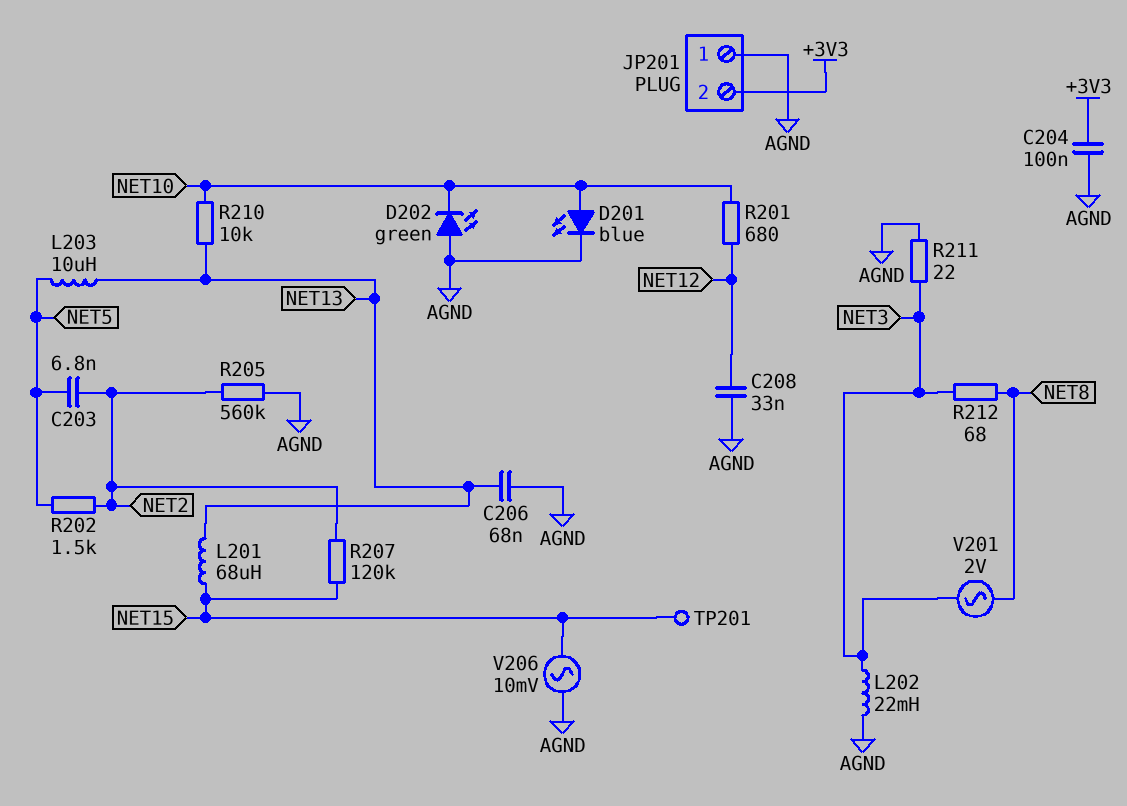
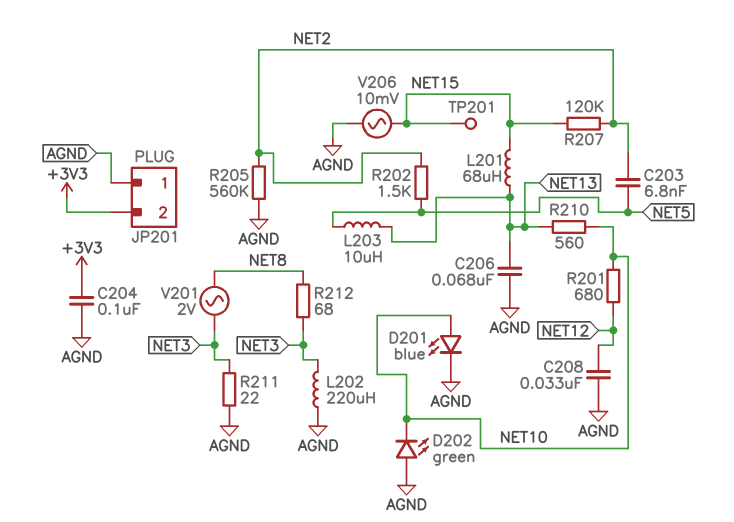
L202: 22mH (AGND, NET3) -> 220uH (AGND, NET3)
R210: 10k (NET10, NET13) -> 560 (NET10, NET13)

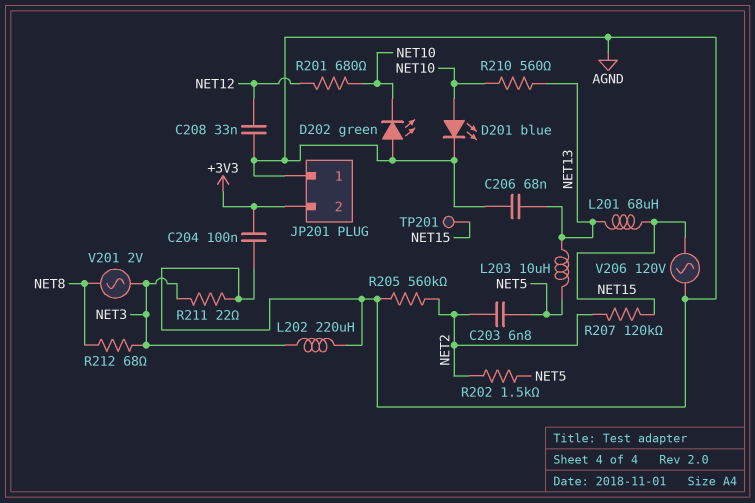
V206: AC 10mV (AGND, NET15) -> AC 120V (AGND, NET15)

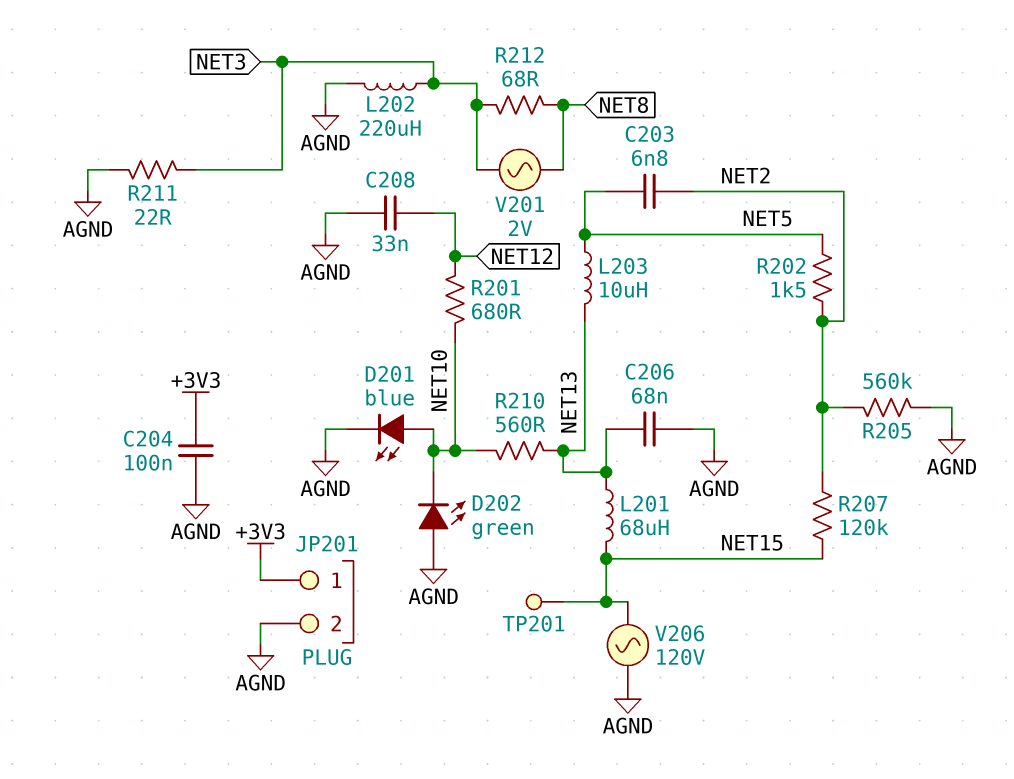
JP201 pin 1: AGND -> +3V3
JP201 pin 2: +3V3 -> AGND

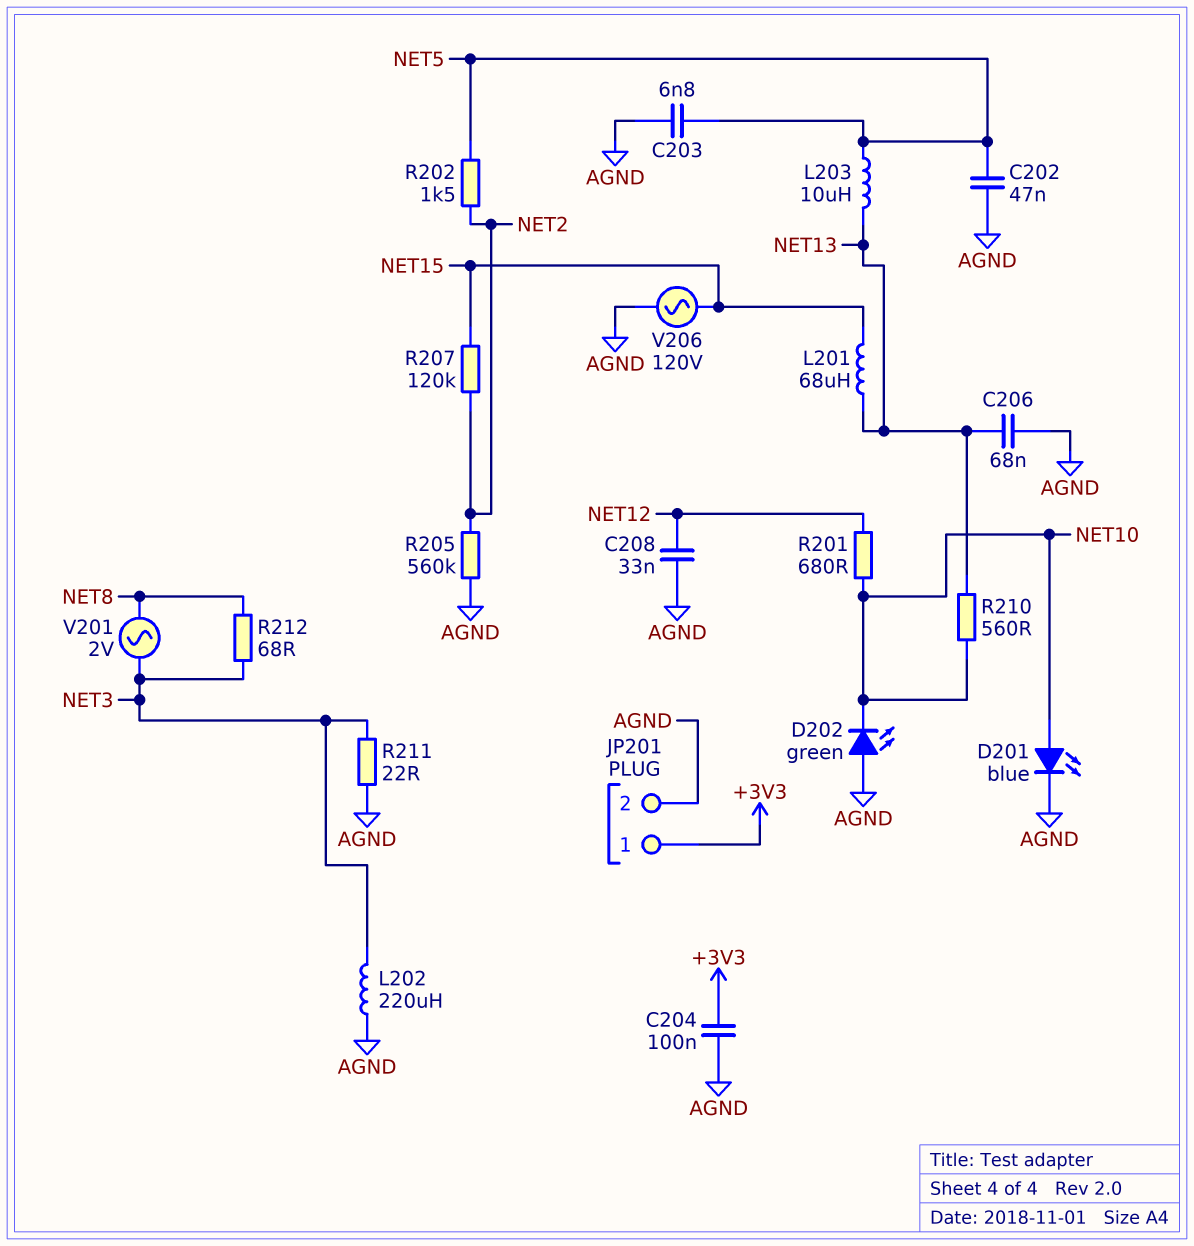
C202: none -> 47nF (AGND, NET5)
C203: 6.8nF (NET2, NET5) -> 6.8nF (AGND, NET5)
TP201: test point (NET15) -> none

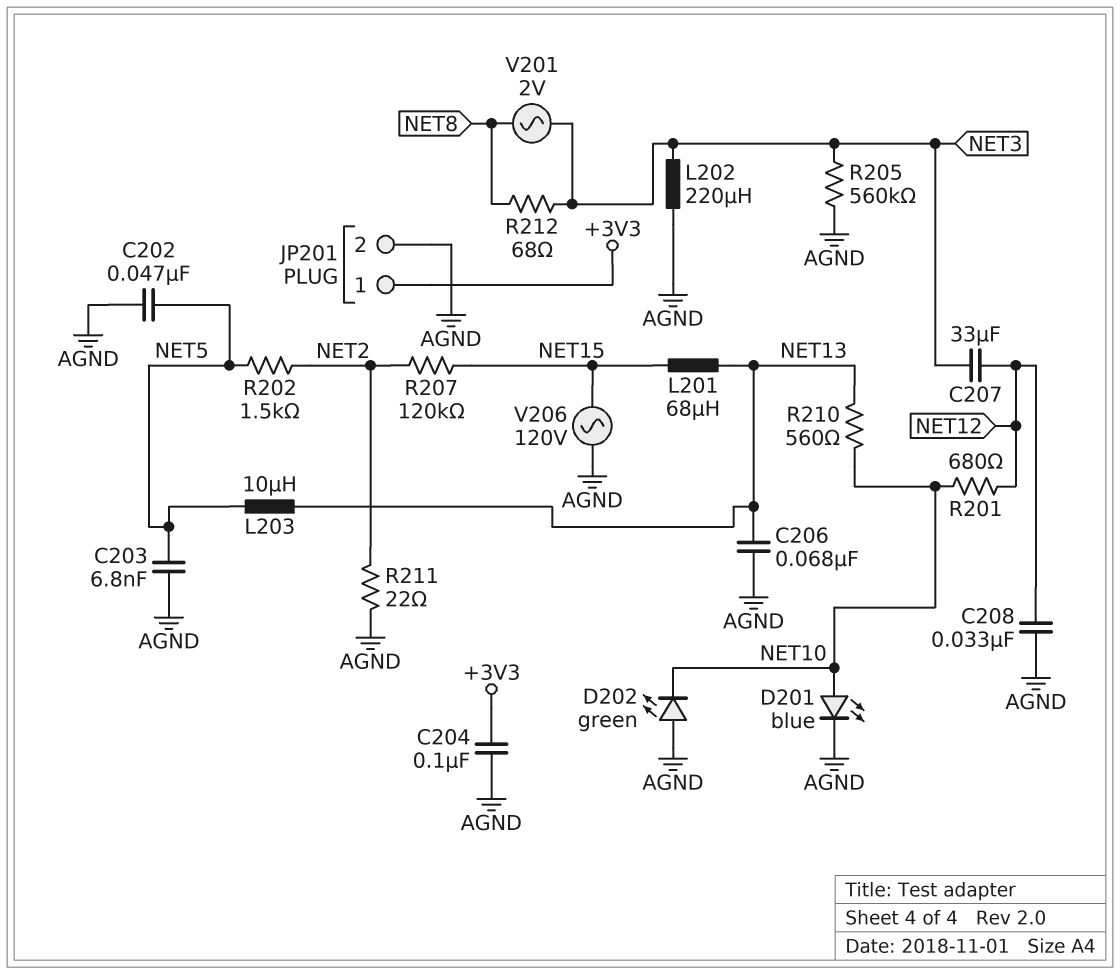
C207: none -> 33uF (NET3, NET12)
R205: 560k (AGND, NET2) -> 560k (AGND, NET3)
R211: 22 (AGND, NET3) -> 22 (AGND, NET2)

